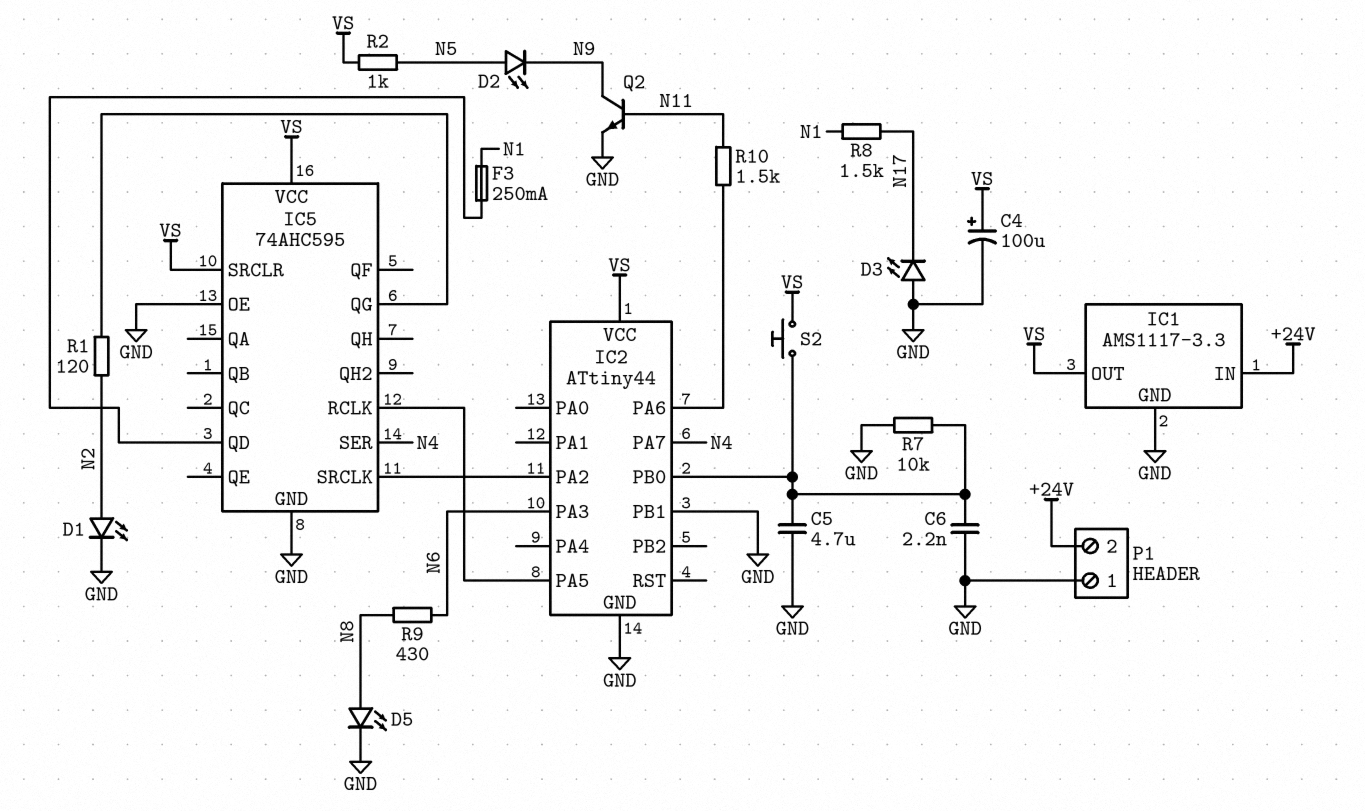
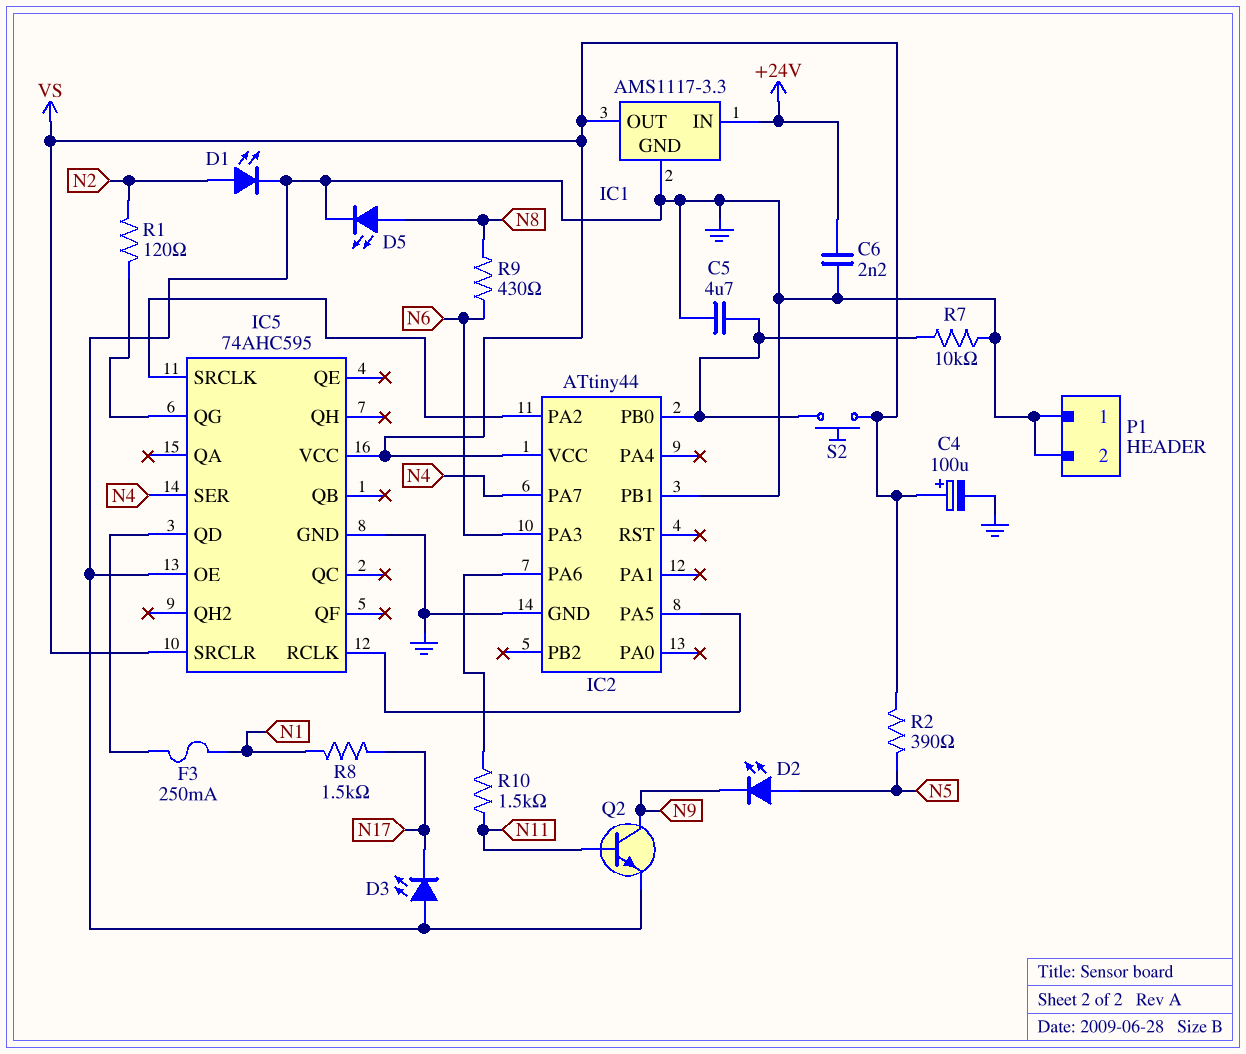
C6: 2.2nF (GND, IC2/PB0) -> 2.2nF (+24V, GND)
P1 pin 2: +24V -> GND
R2: 1k (N5, VS) -> 390 (N5, VS)

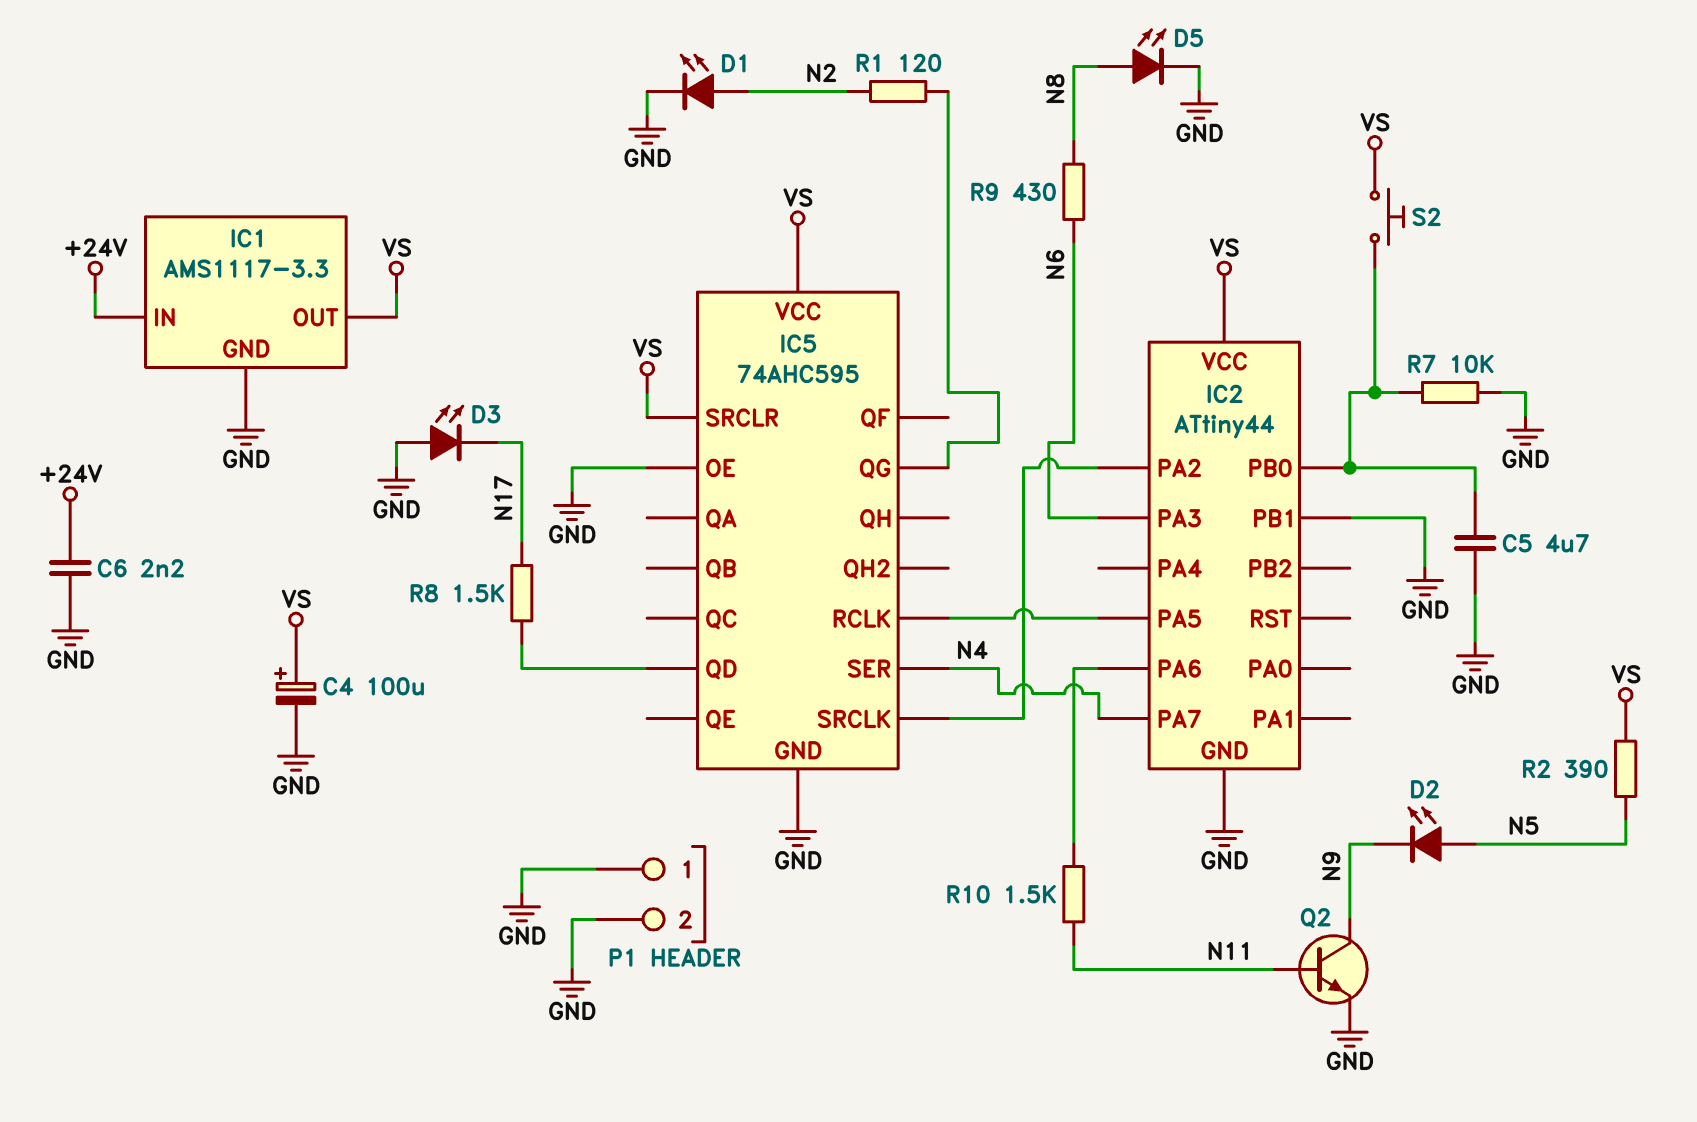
F3: 250mA (IC5/QD, N1) -> none
R8: 1.5k (N1, N17) -> 1.5k (IC5/QD, N17)

